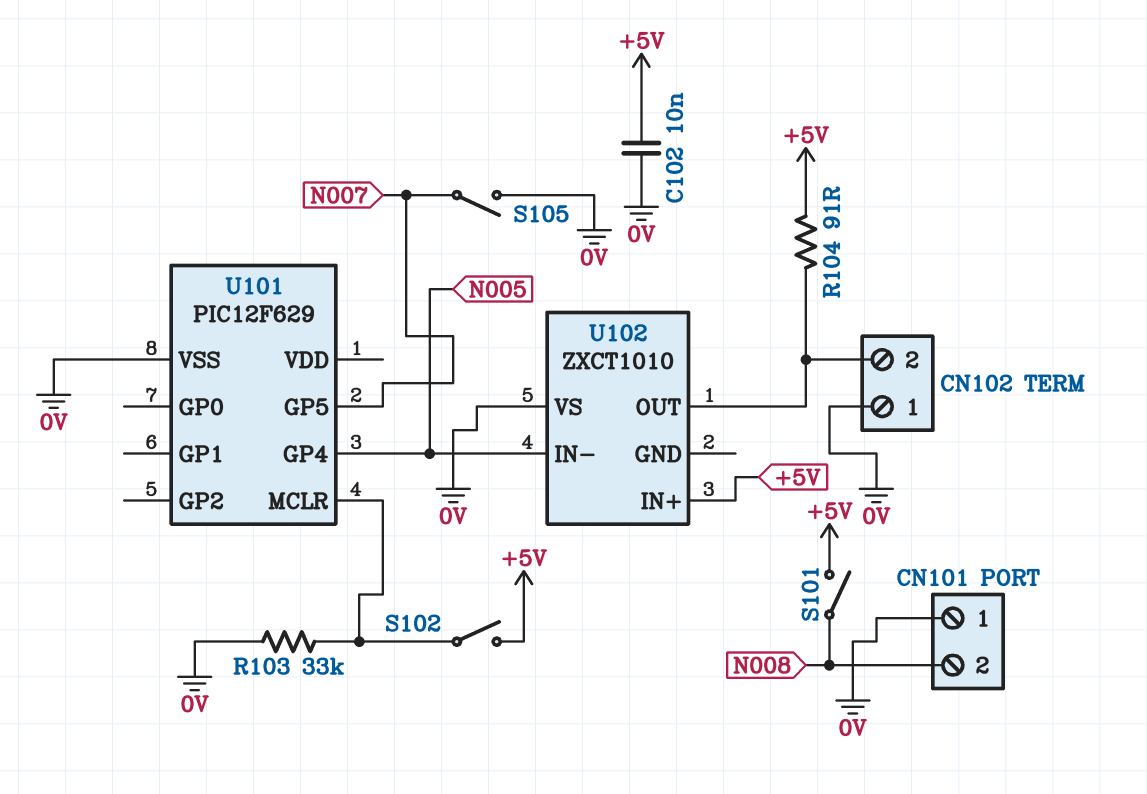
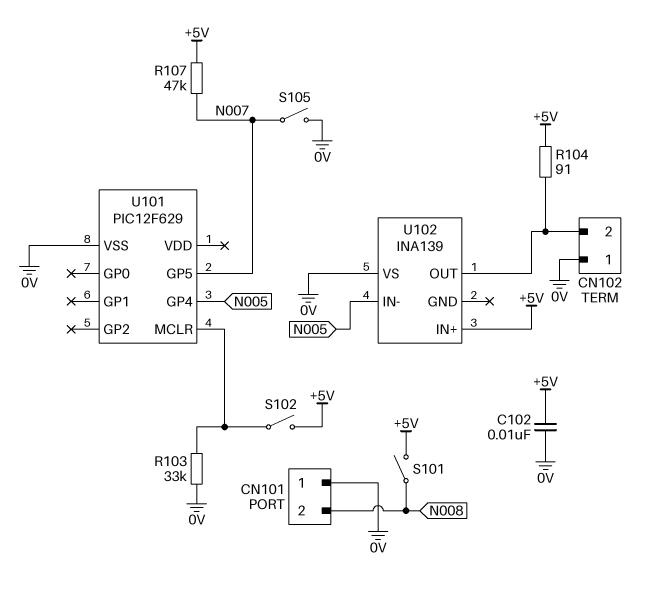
R107: none -> 47k (+5V, N007)
U102: ZXCT1010 -> INA139

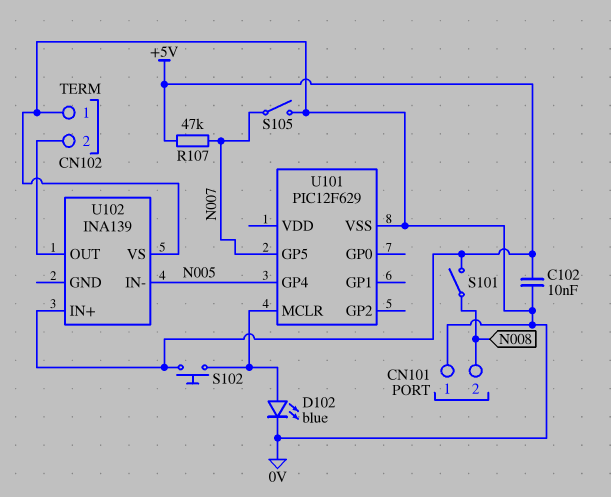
D102: none -> LED blue (A U101/MCLR, K 0V)
R103: 33k (0V, U101/MCLR) -> none
R104: 91 (+5V, CN102/2) -> none
S102: switch (+5V, U101/MCLR) -> button (+5V, U101/MCLR)

